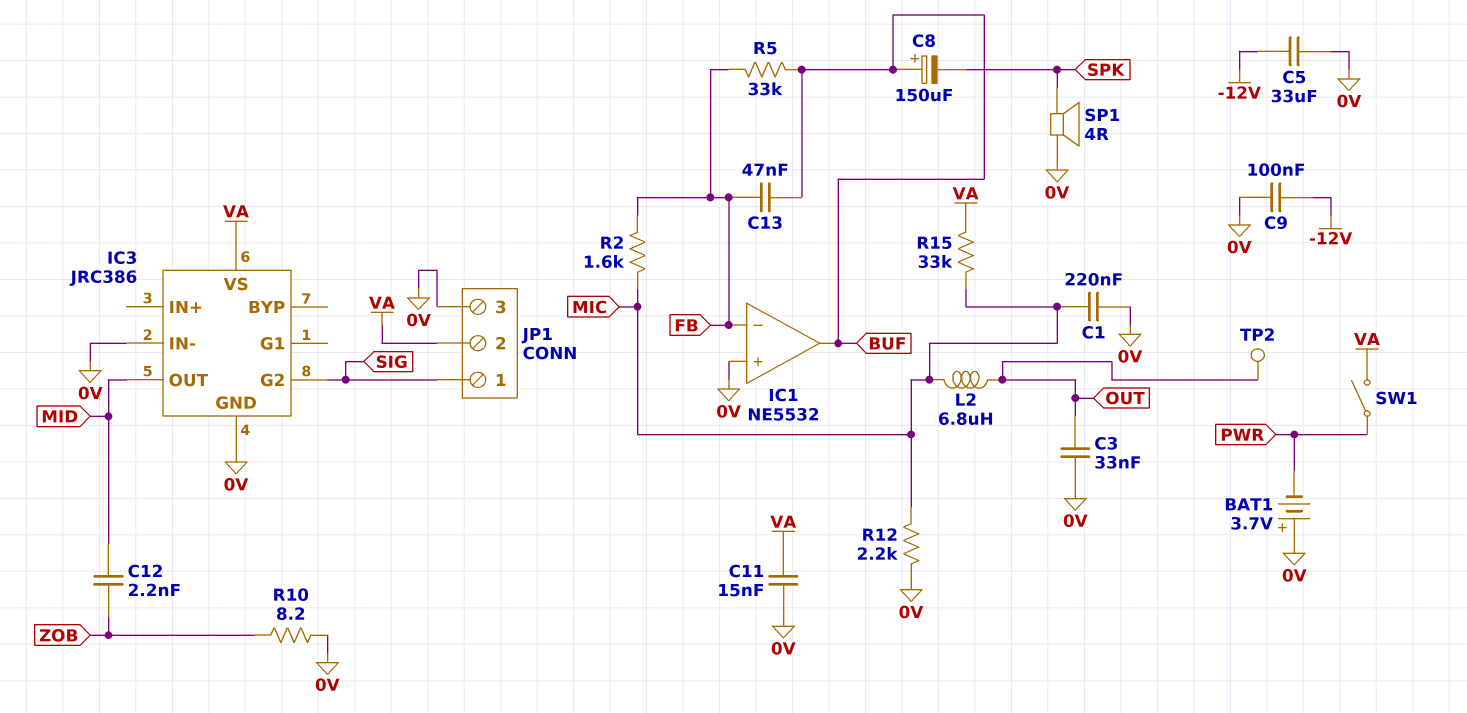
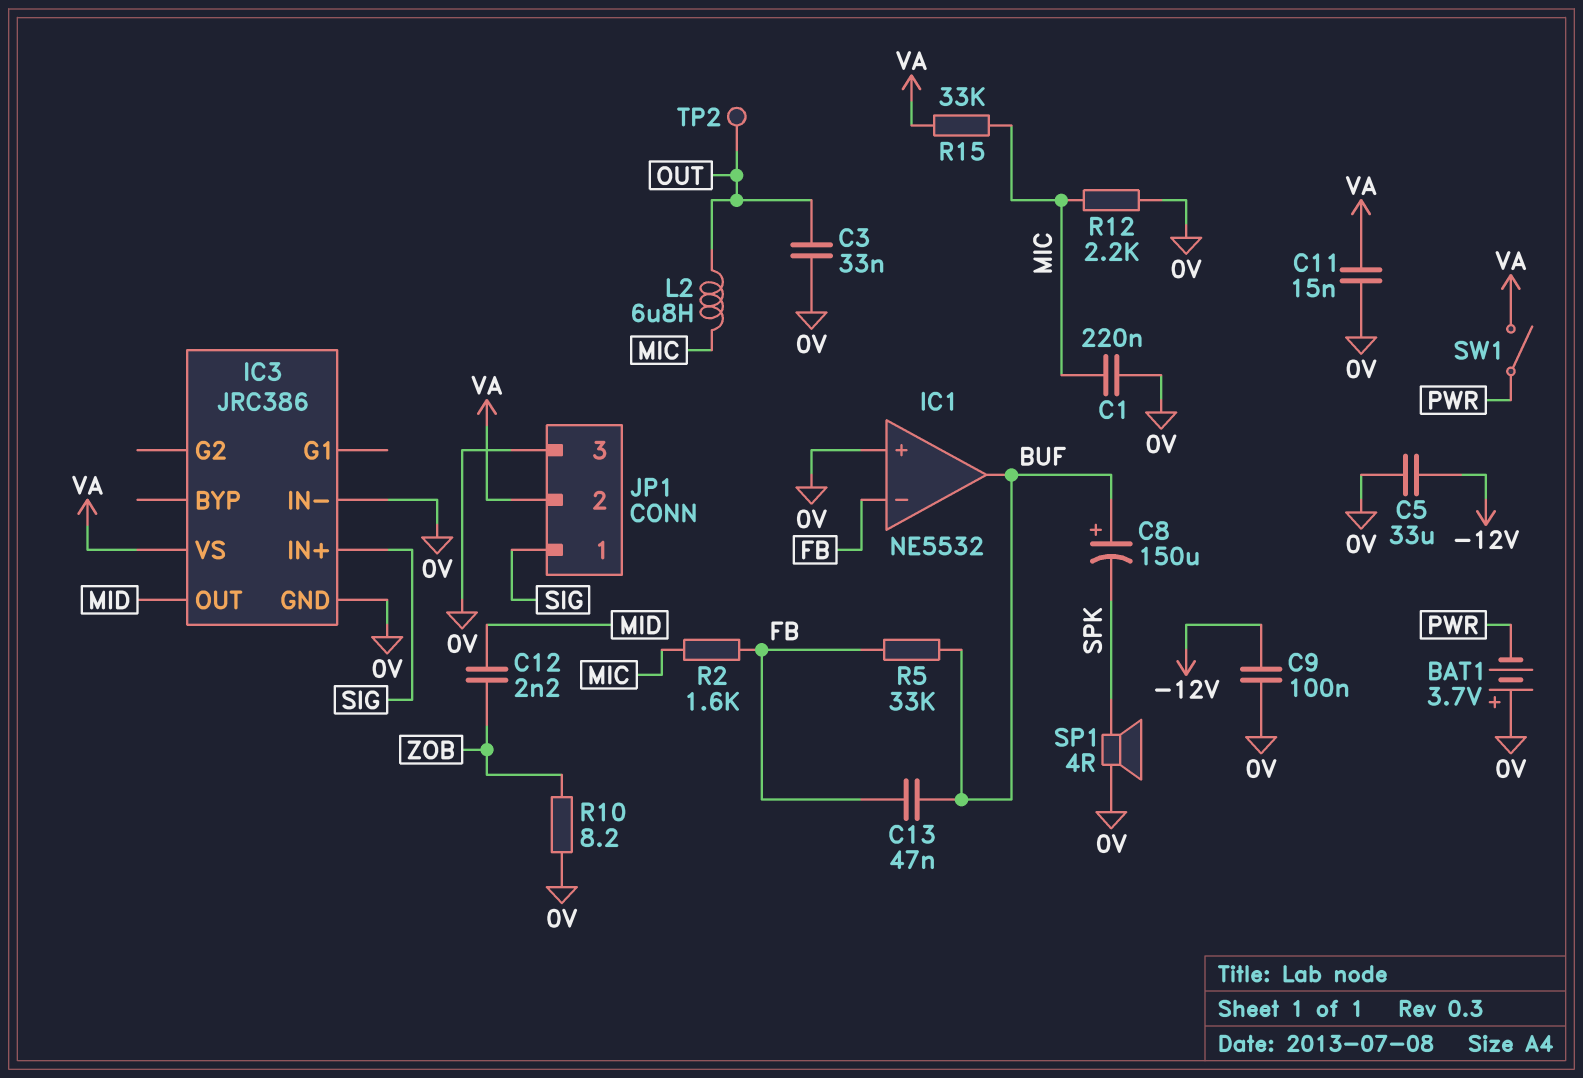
IC3 pin G2: SIG -> none
IC3 pin IN+: none -> SIG

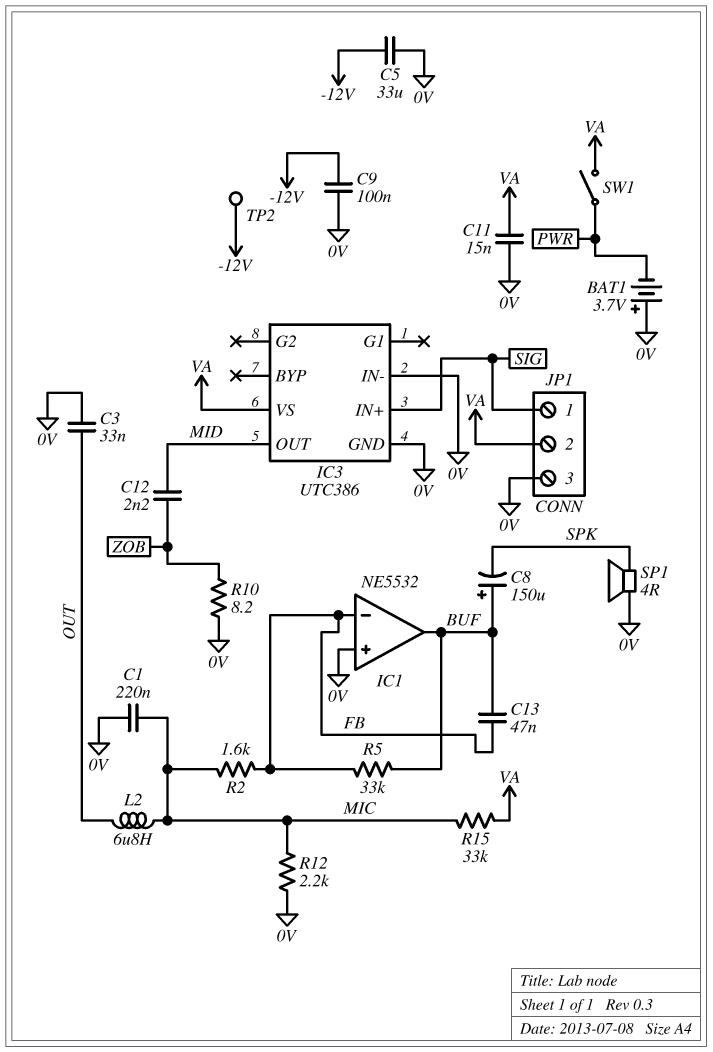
IC3: JRC386 -> UTC386
TP2: test point (OUT) -> test point (-12V)

